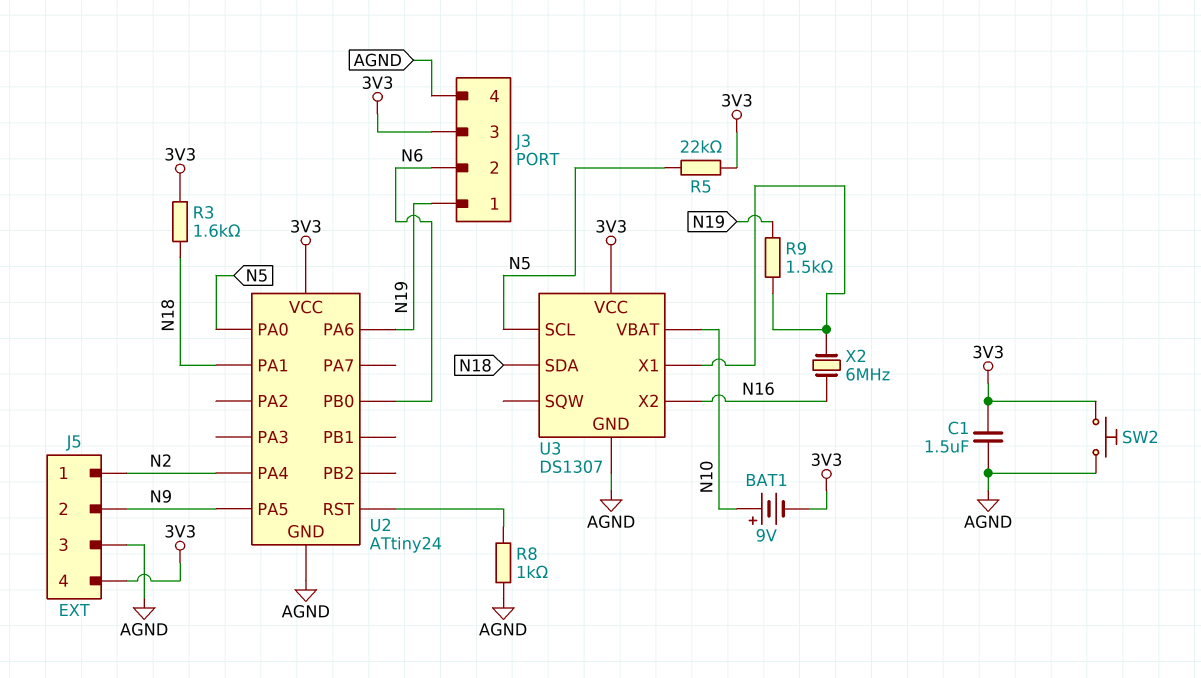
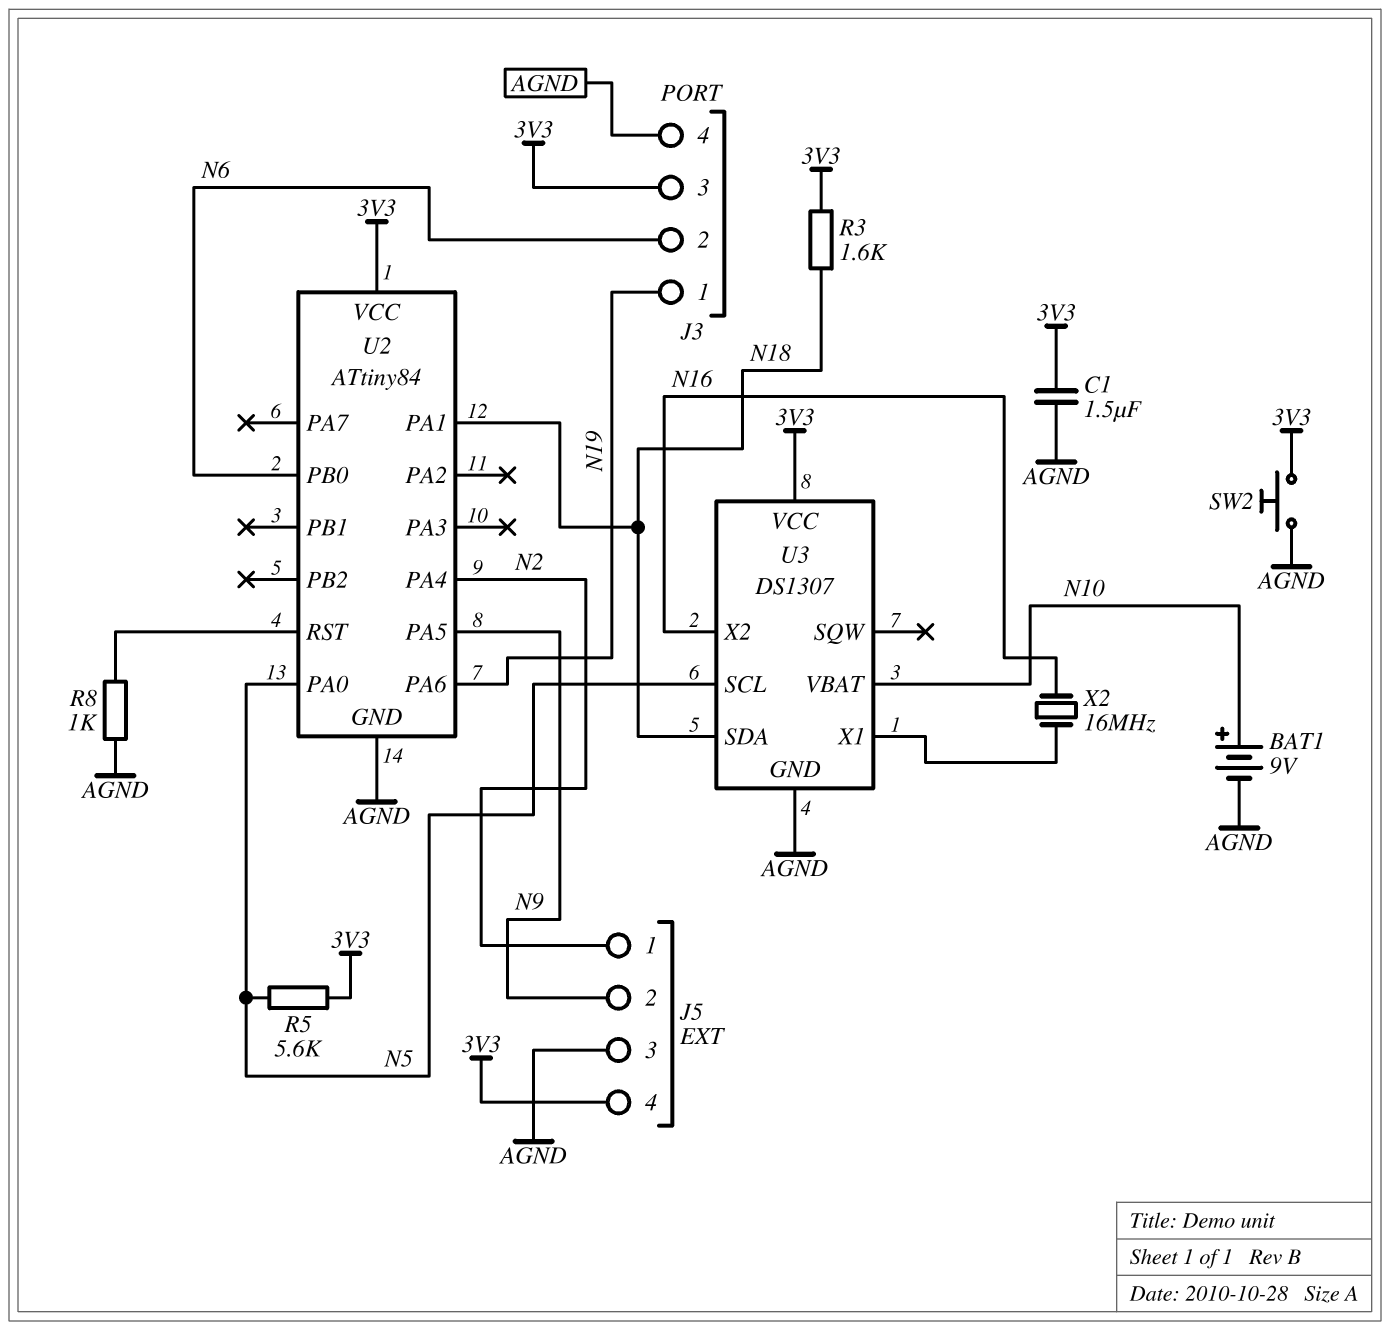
BAT1: 9V (plus N10, minus 3V3) -> 9V (plus N10, minus AGND)
R5: 22k (3V3, N5) -> 5.6k (3V3, N5)
R9: 1.5k (N19, U3/X1) -> none
U2: ATtiny24 -> ATtiny84
X2: 6MHz (N16, U3/X1) -> 16MHz (N16, U3/X1)

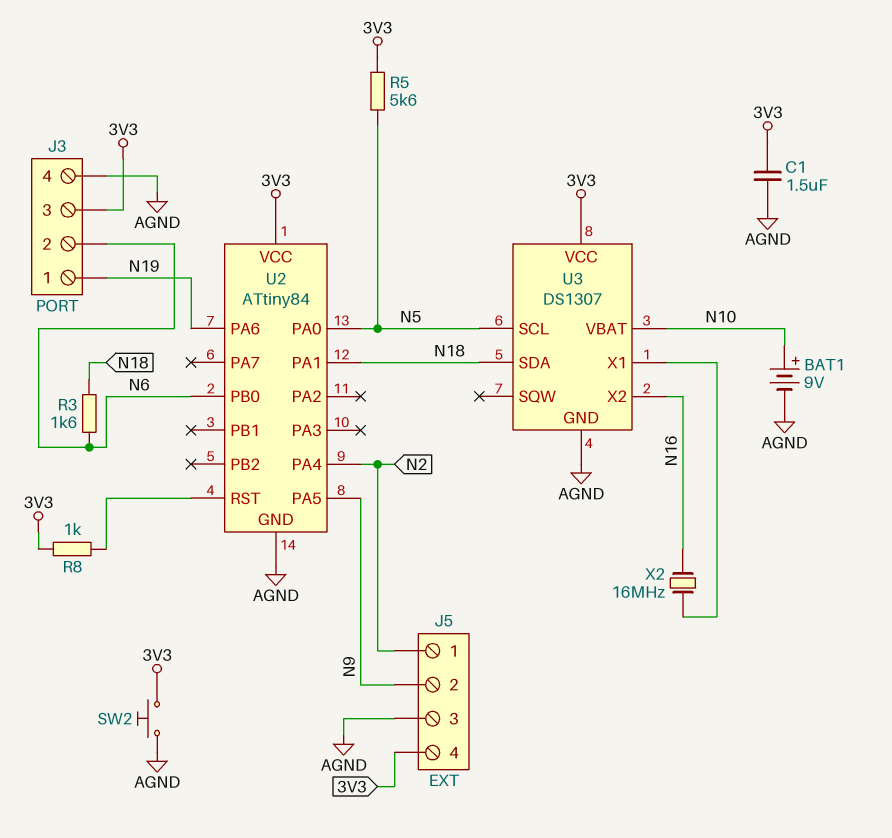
R3: 1.6k (3V3, N18) -> 1.6k (N6, N18)
R8: 1k (AGND, U2/RST) -> 1k (3V3, U2/RST)

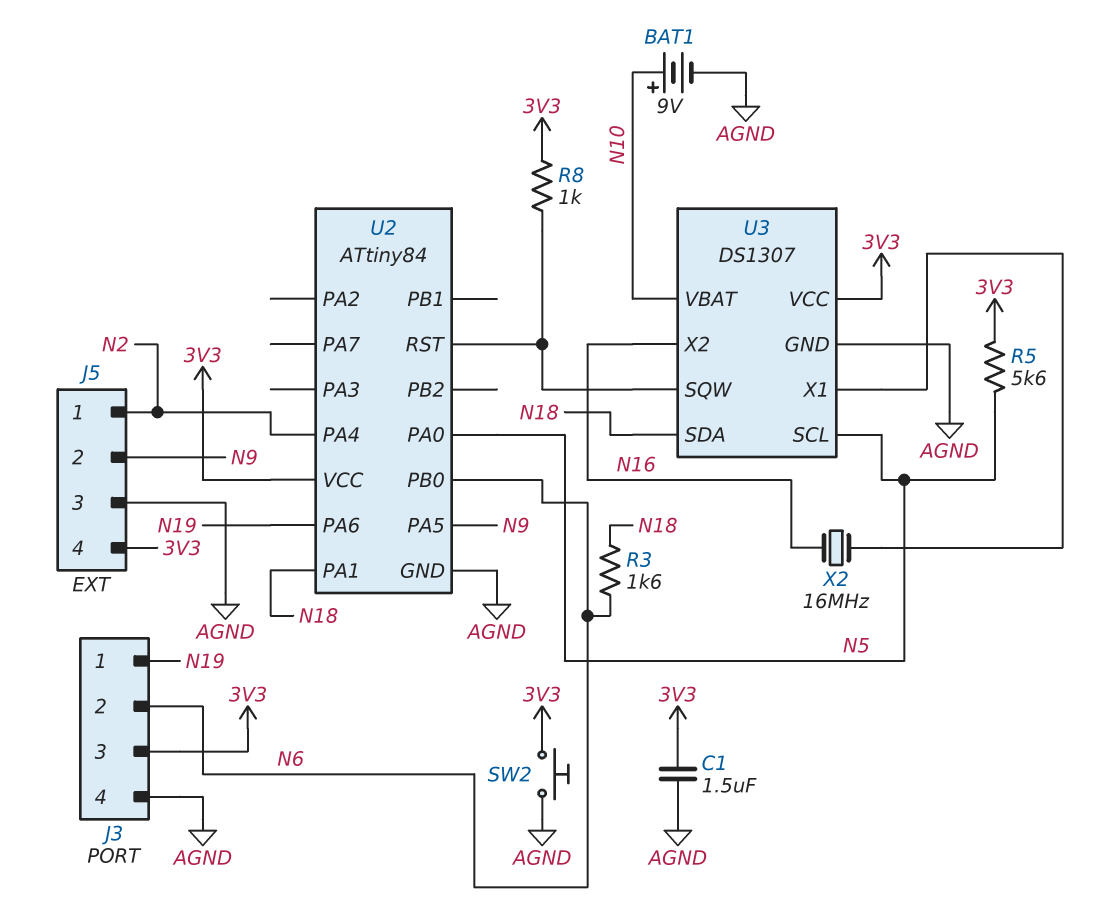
U3 pin SQW: none -> U2/RST

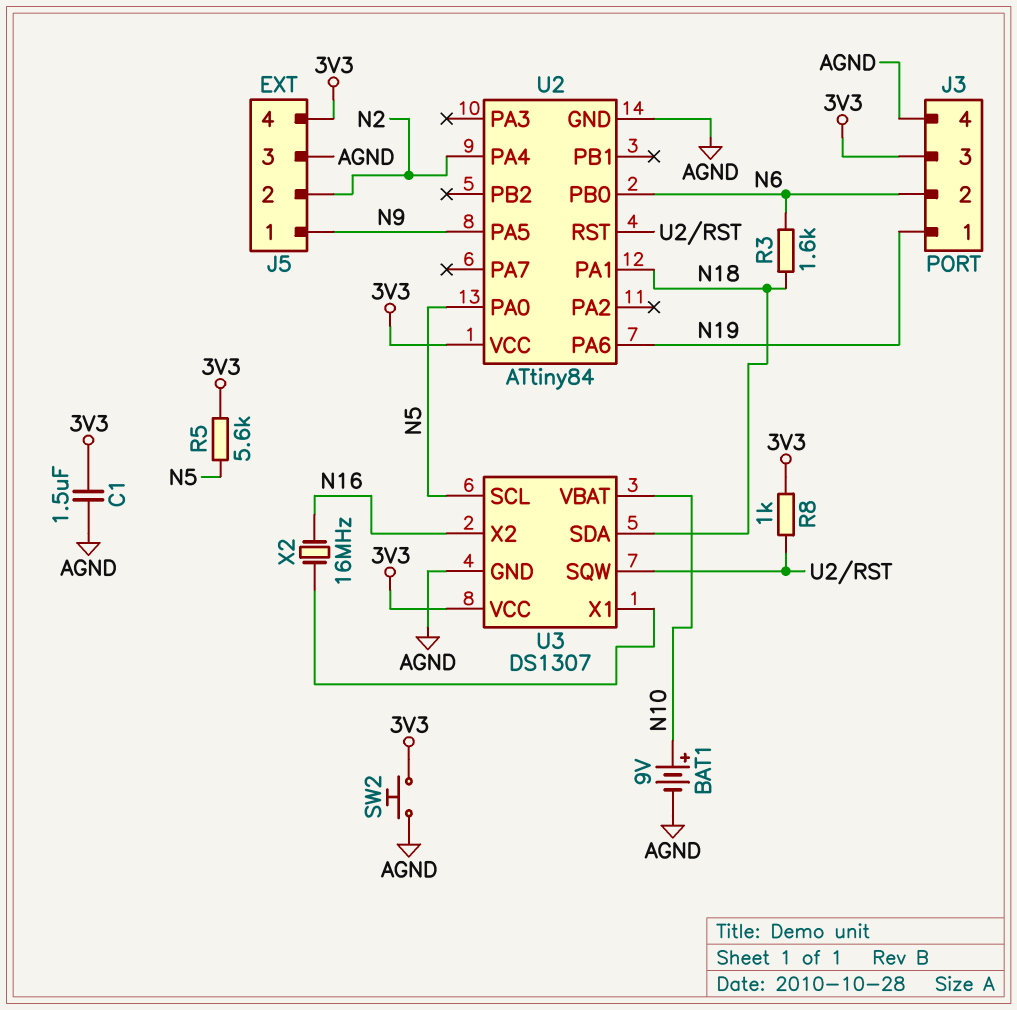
J5 pin 1: N2 -> N9
J5 pin 2: N9 -> N2

